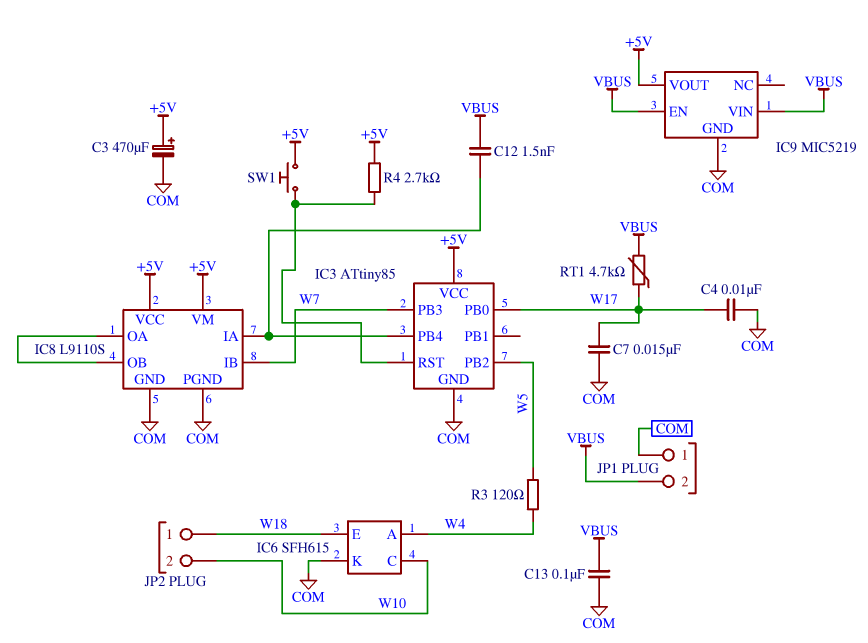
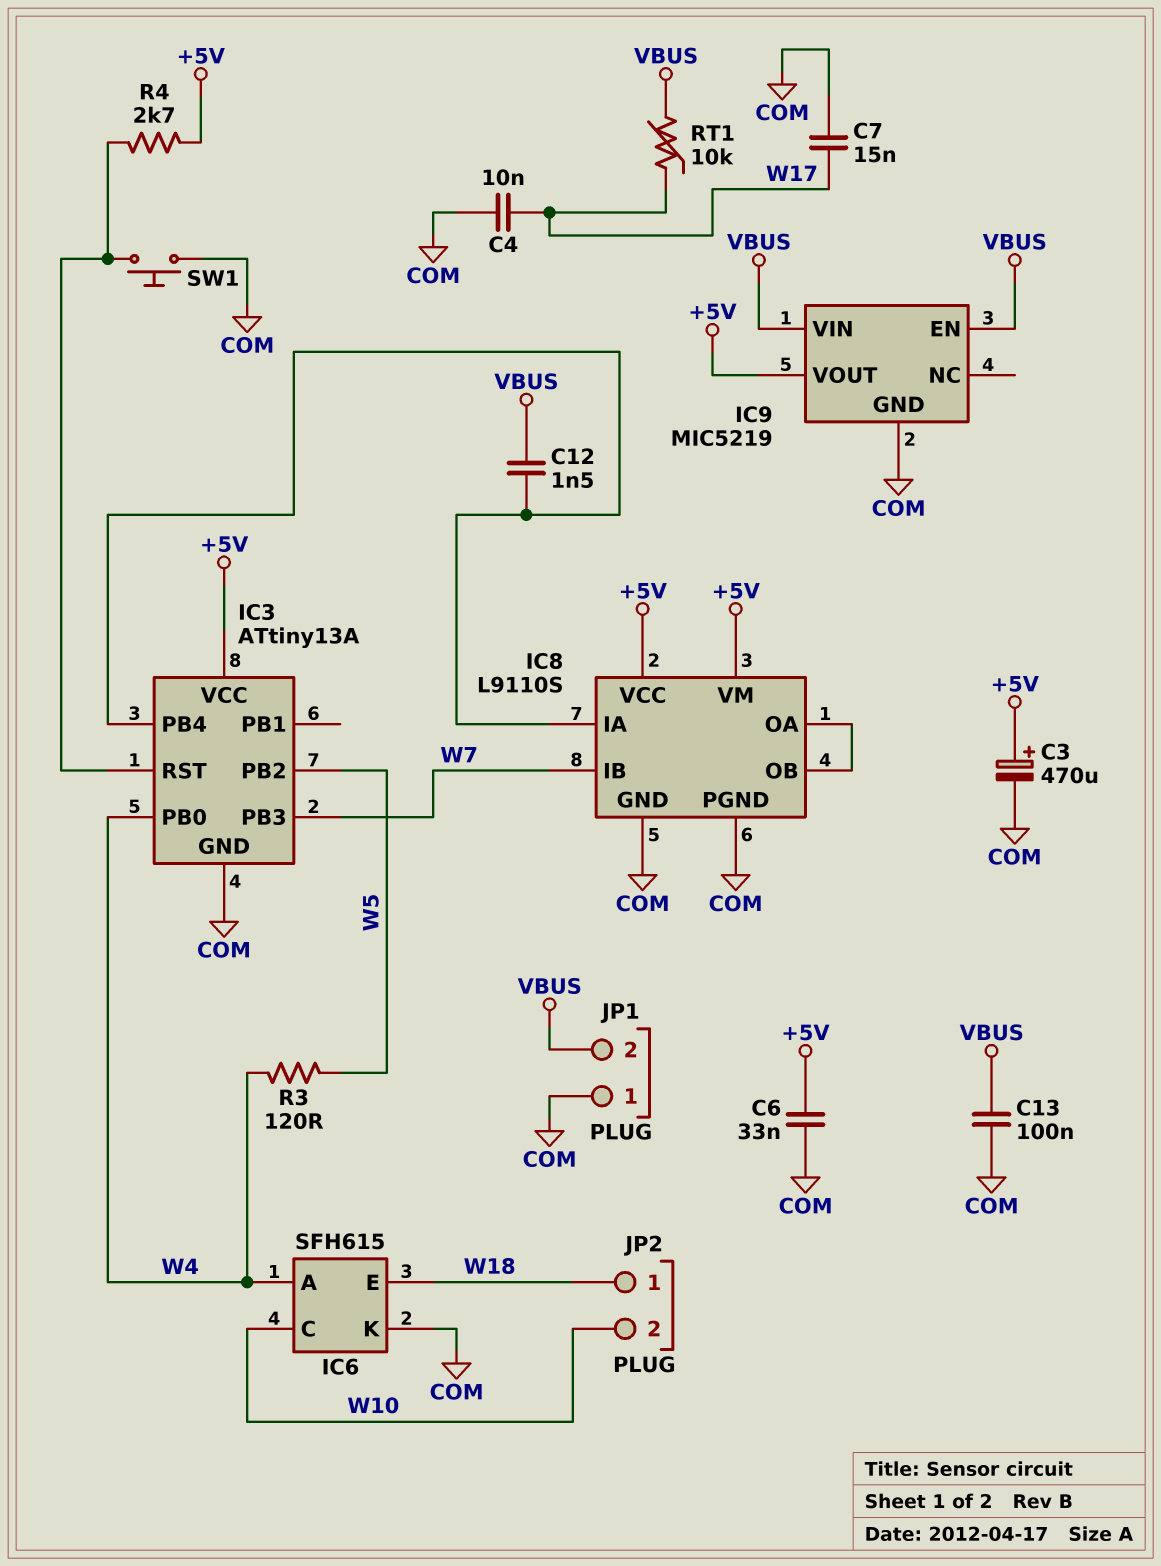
C6: none -> 33nF (+5V, COM)
IC3: ATtiny85 -> ATtiny13A
IC3 pin PB0: W17 -> W4
RT1: 4.7k (VBUS, W17) -> 10k (VBUS, W17)
SW1: button (+5V, IC3/RST) -> button (COM, IC3/RST)

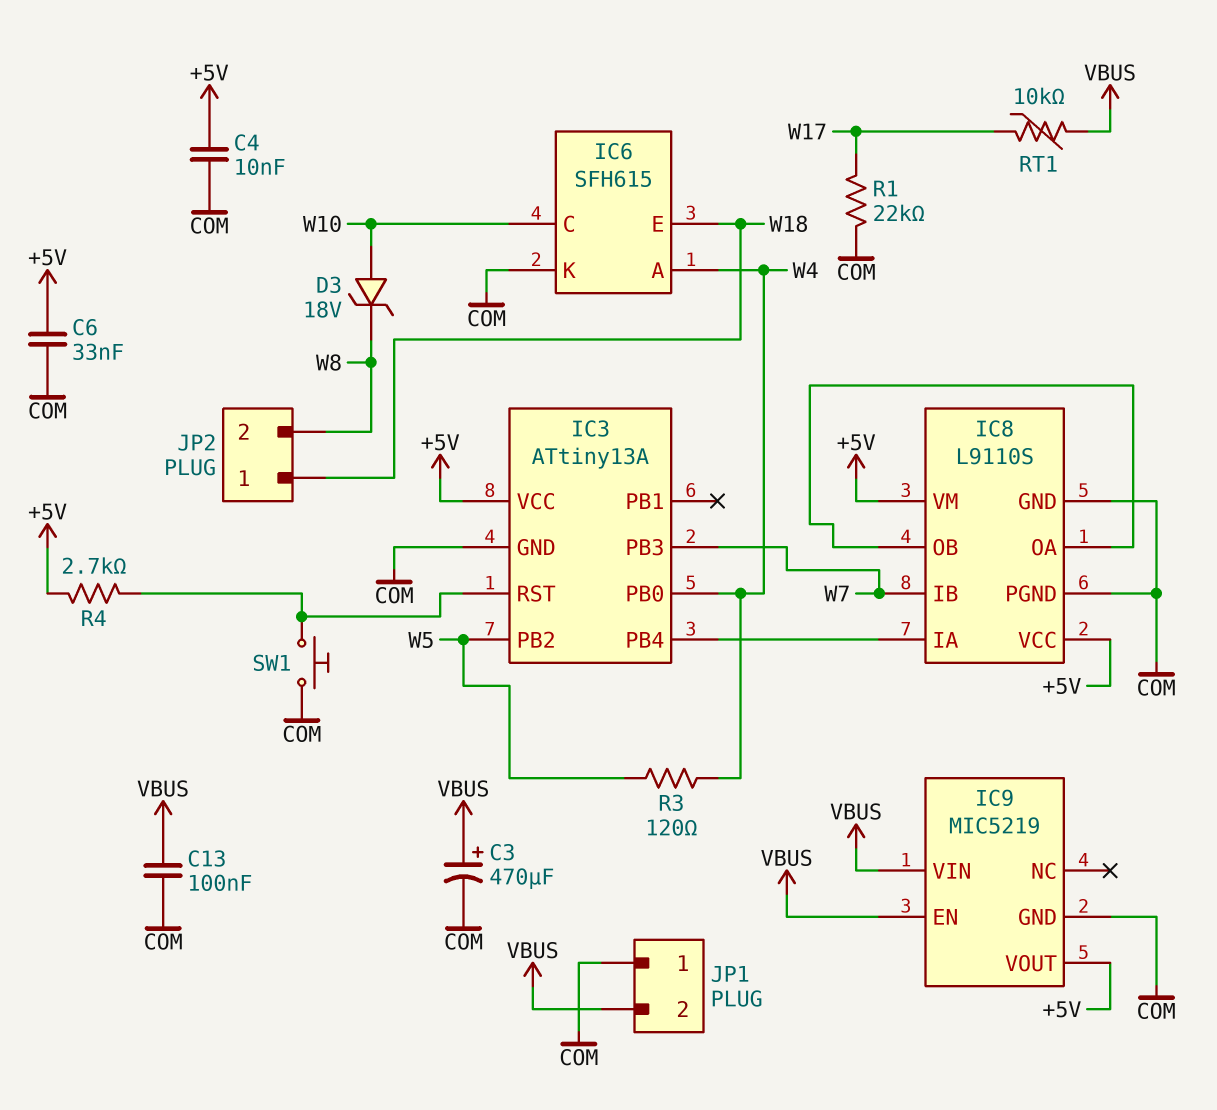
C3: 470uF (plus +5V, minus COM) -> 470uF (plus VBUS, minus COM)
C4: 10nF (COM, W17) -> 10nF (+5V, COM)
C7: 15nF (COM, W17) -> none
C12: 1.5nF (IC3/PB4, VBUS) -> none
D3: none -> zener 18V (A W10, K W8)
JP2 pin 2: W10 -> W8
R1: none -> 22k (COM, W17)

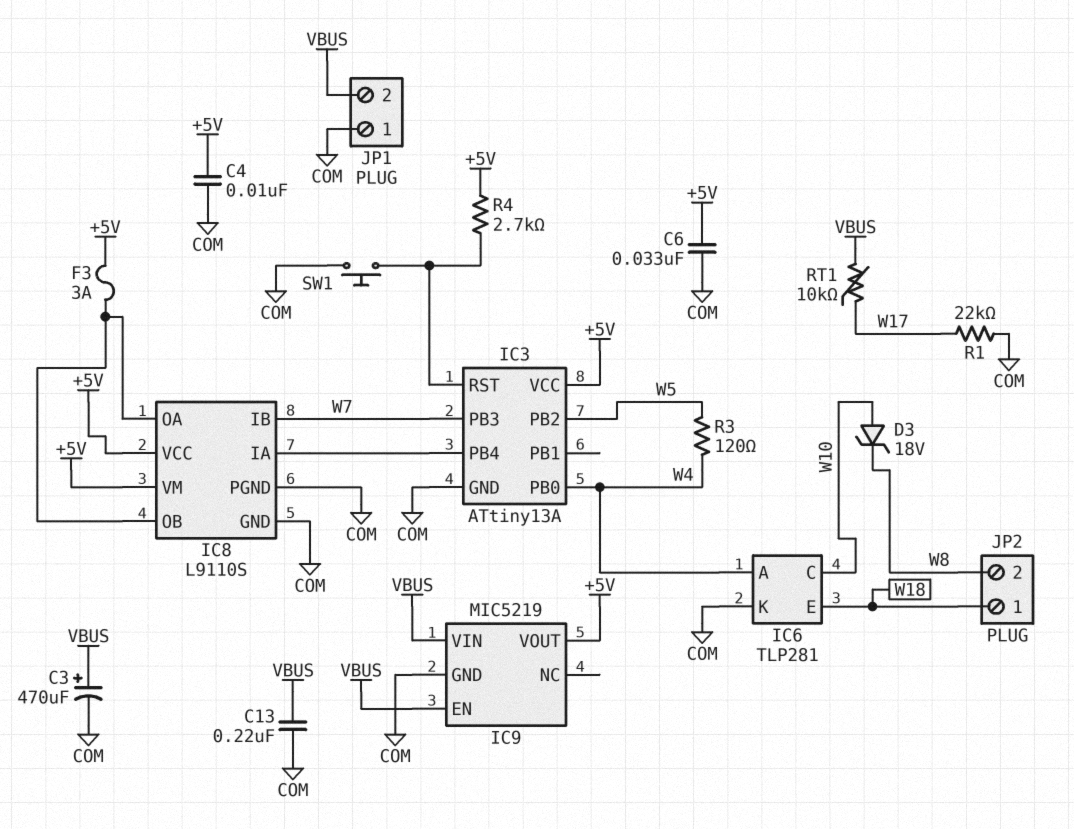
C13: 100nF (COM, VBUS) -> 220nF (COM, VBUS)
F3: none -> 3A (+5V, IC8/OA)
IC6: SFH615 -> TLP281

